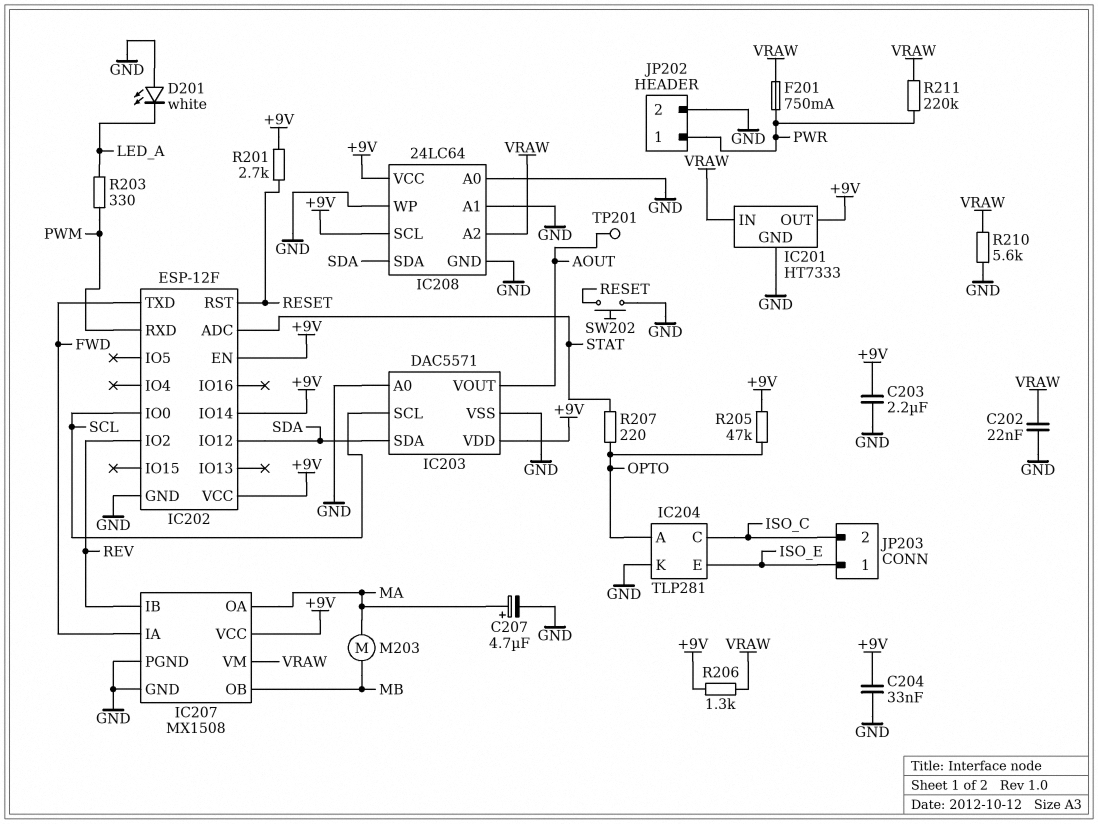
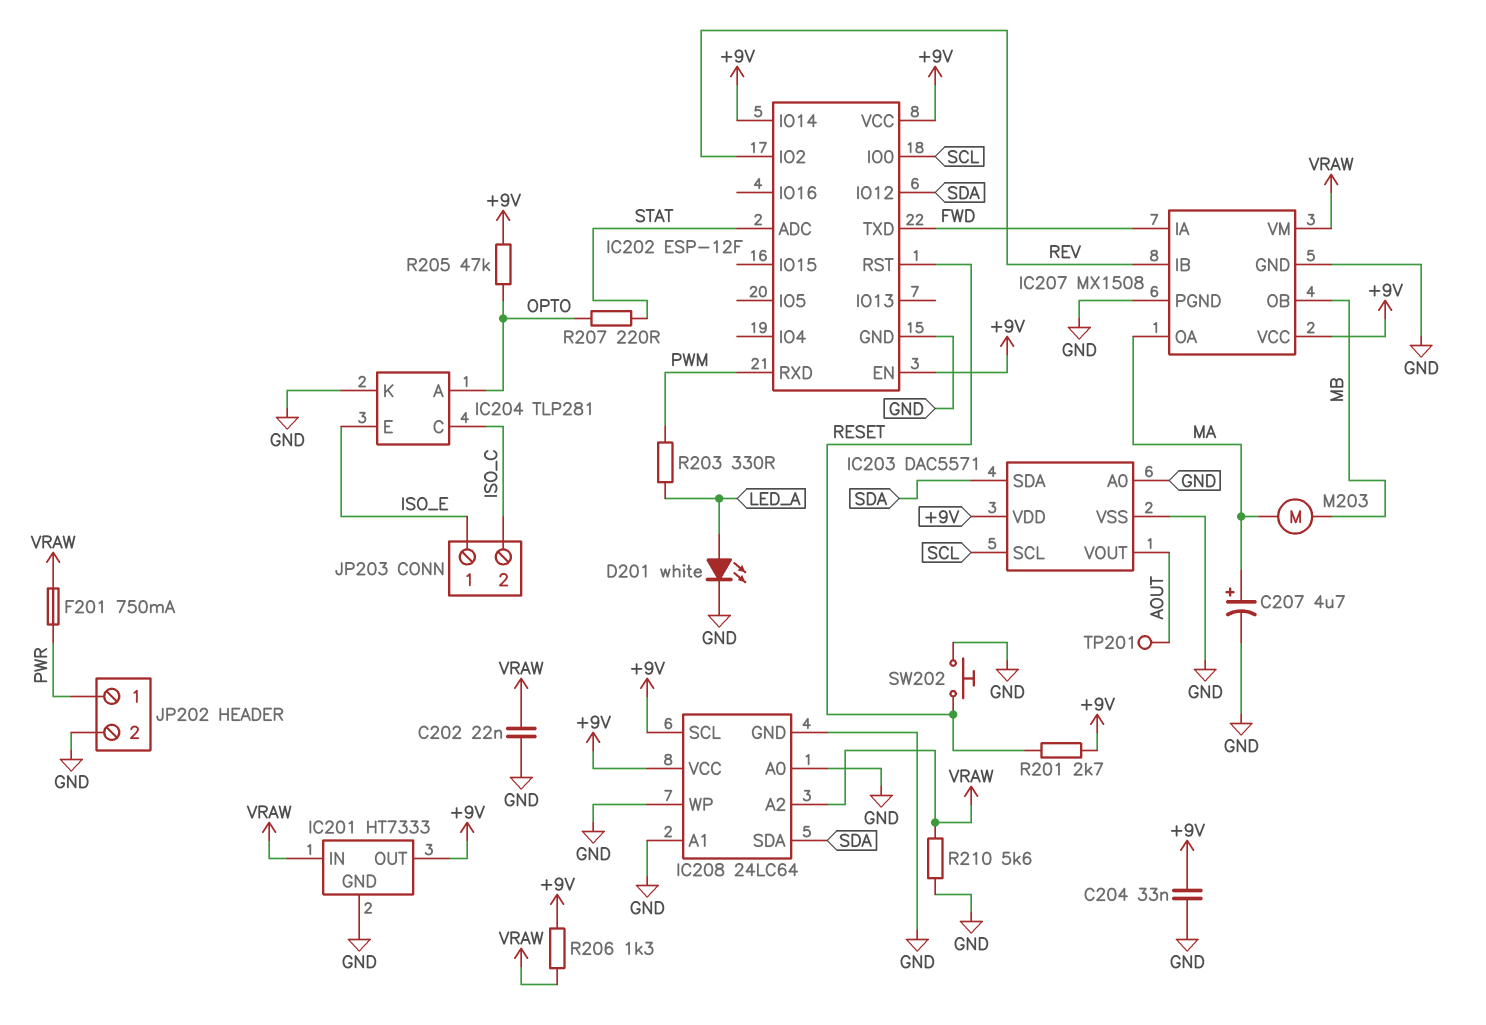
C203: 2.2uF (+9V, GND) -> none
D201: LED white (A GND, K LED_A) -> LED white (A LED_A, K GND)
R211: 220k (PWR, VRAW) -> none

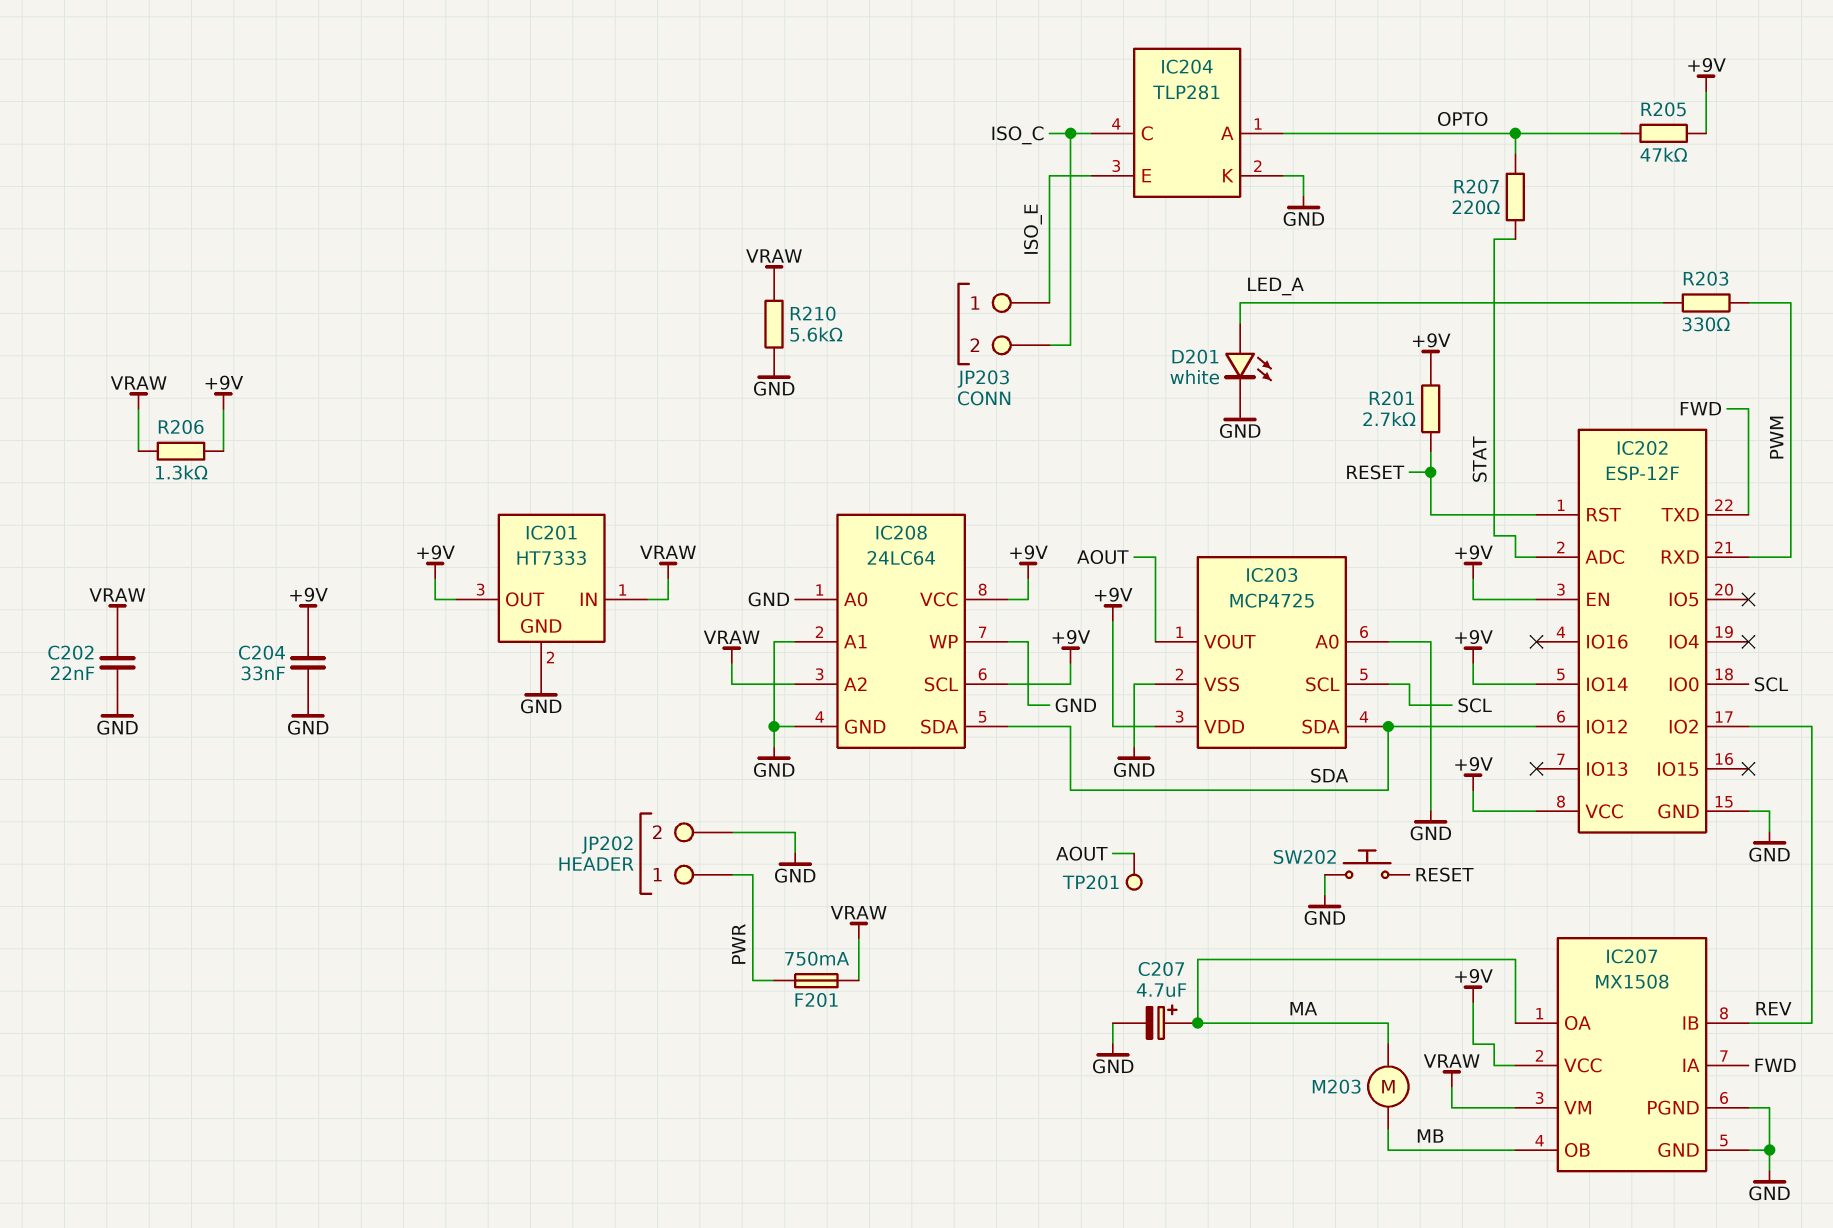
IC203: DAC5571 -> MCP4725

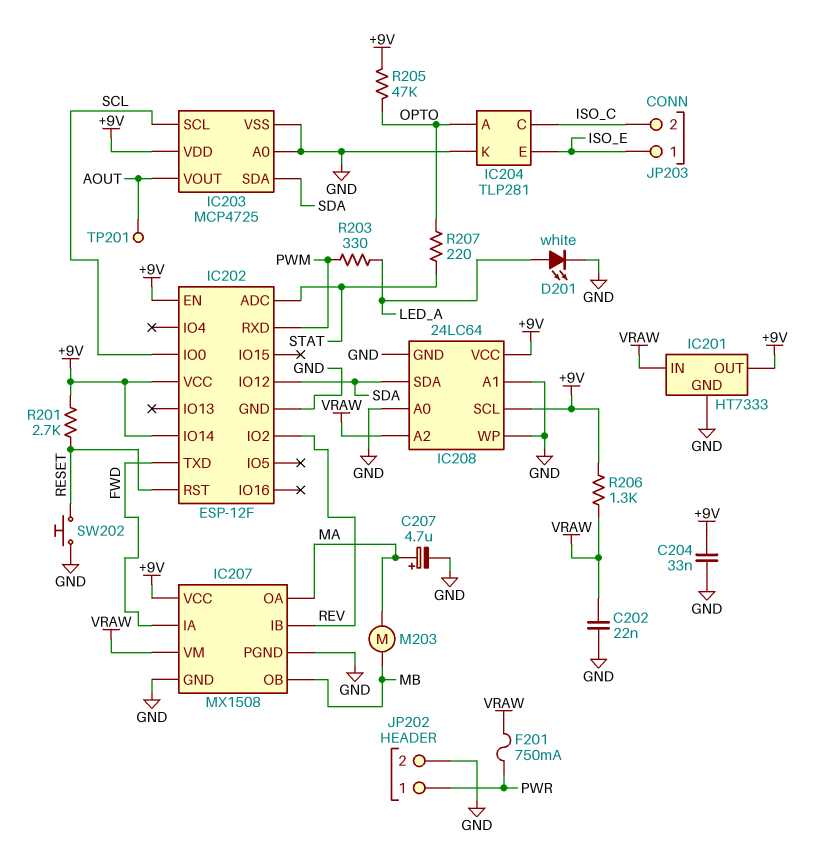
R210: 5.6k (GND, VRAW) -> none

